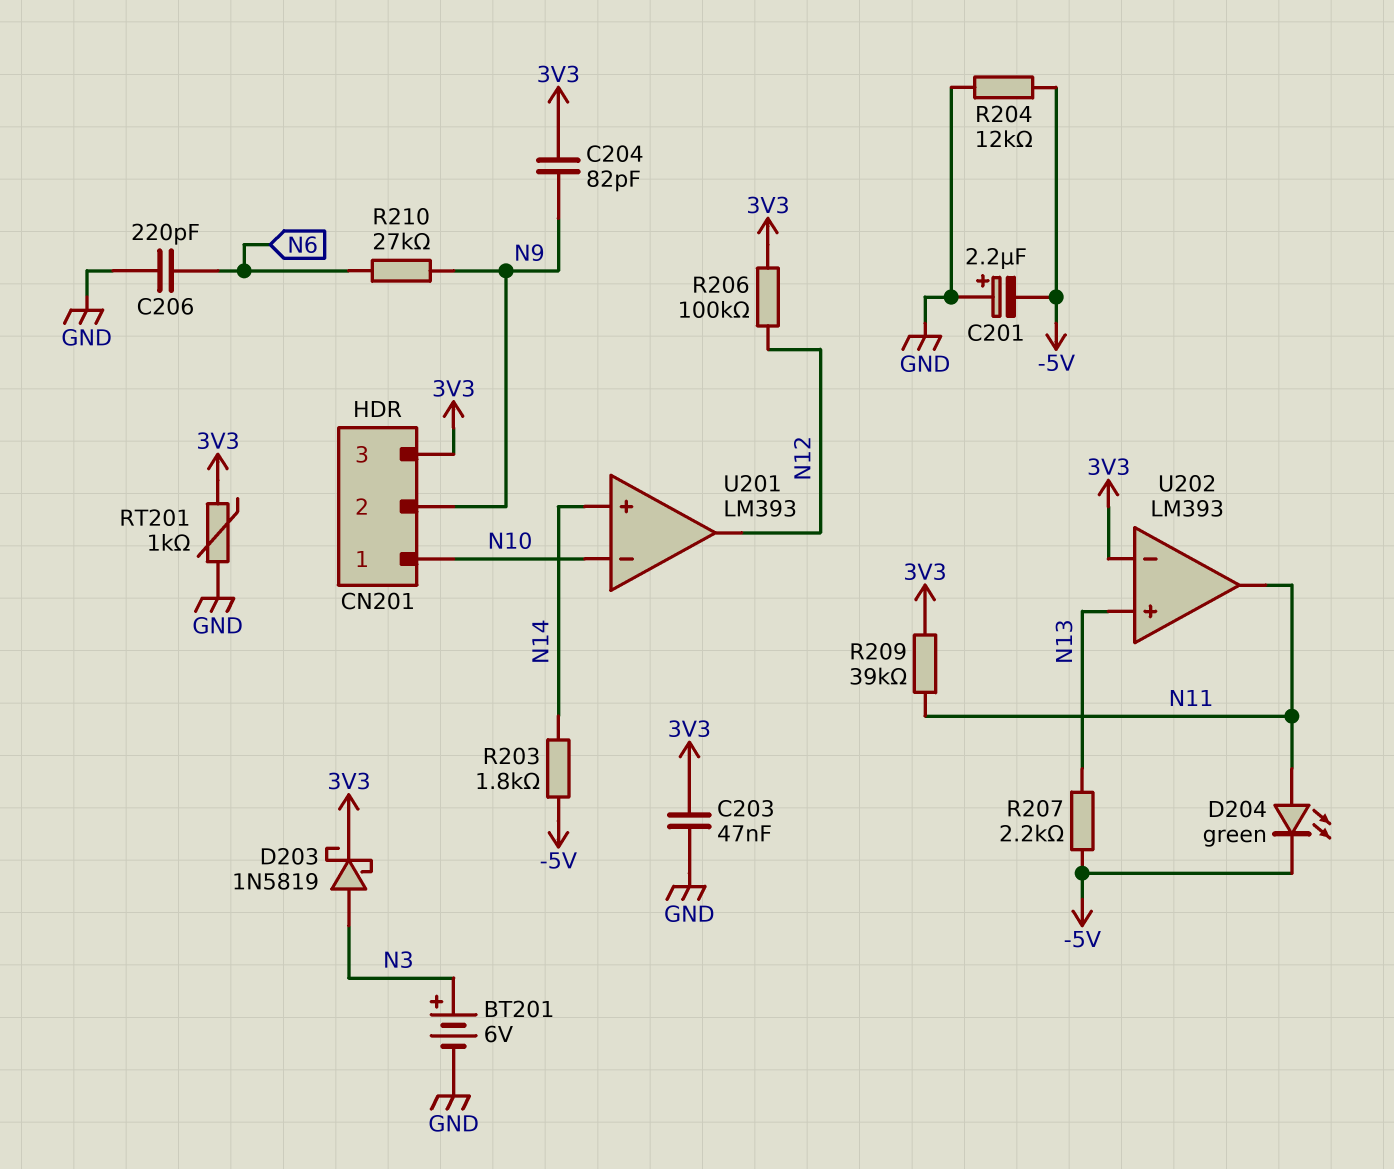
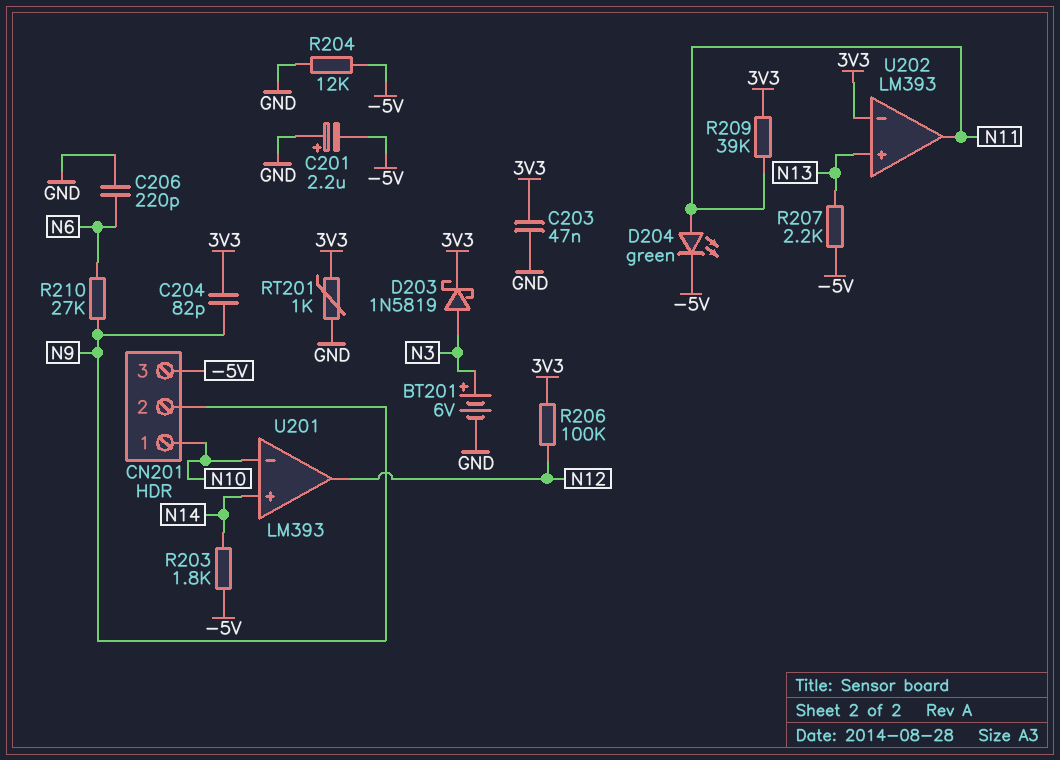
CN201 pin 3: 3V3 -> -5V

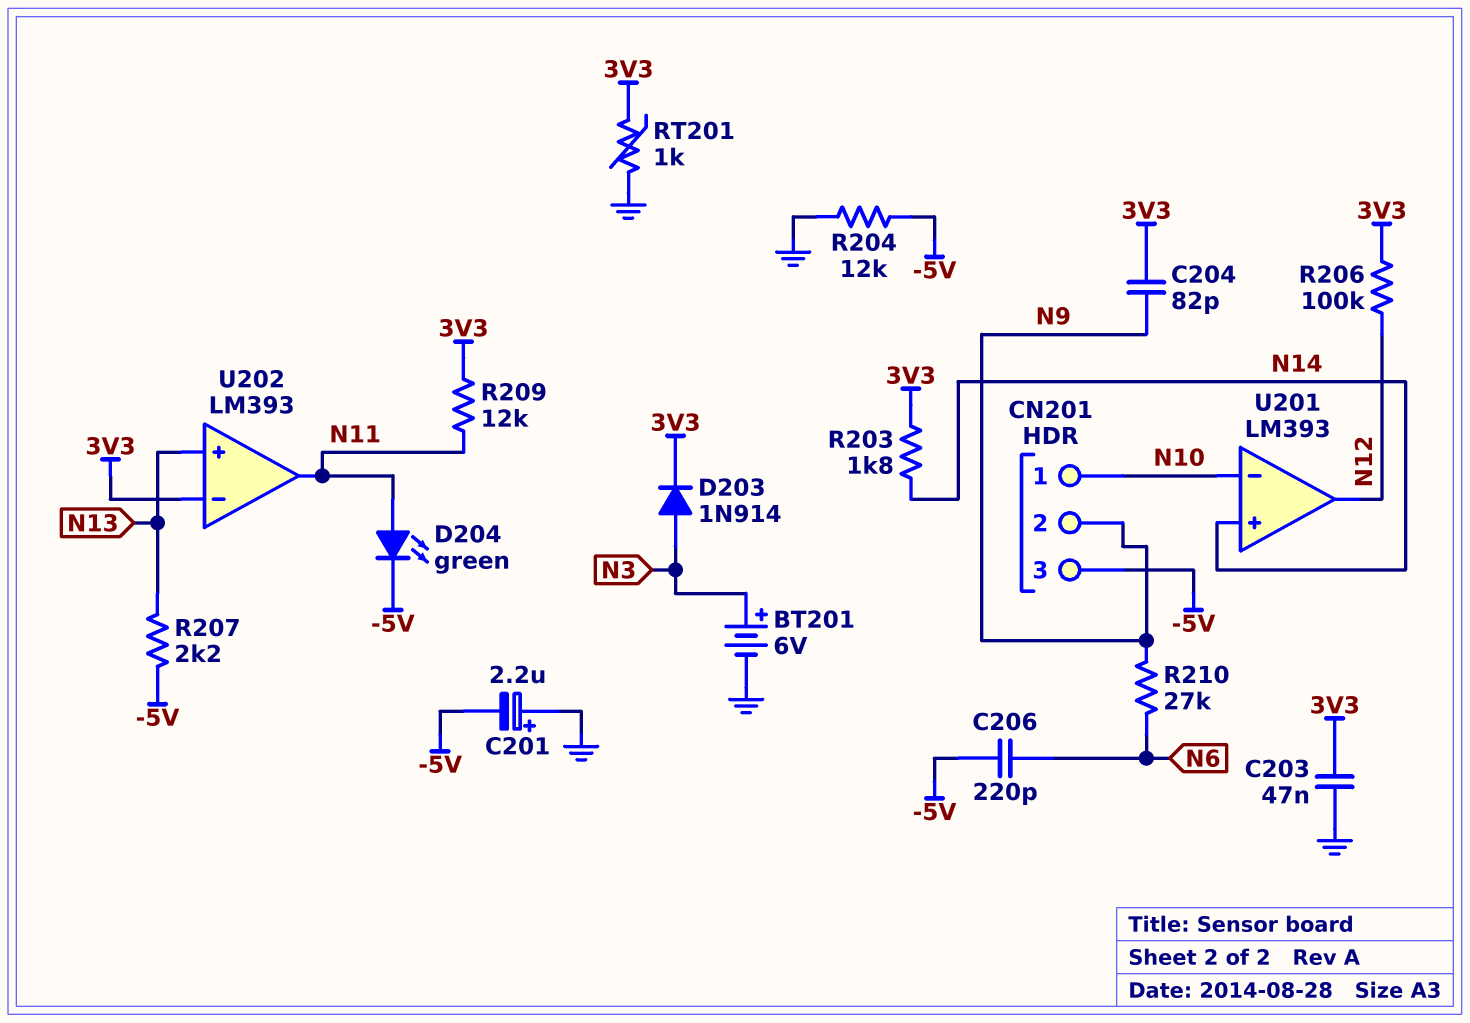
C206: 220pF (GND, N6) -> 220pF (-5V, N6)
D203: schottky 1N5819 (A N3, K 3V3) -> diode 1N914 (A N3, K 3V3)
R203: 1.8k (-5V, N14) -> 1.8k (3V3, N14)
R209: 39k (3V3, N11) -> 12k (3V3, N11)

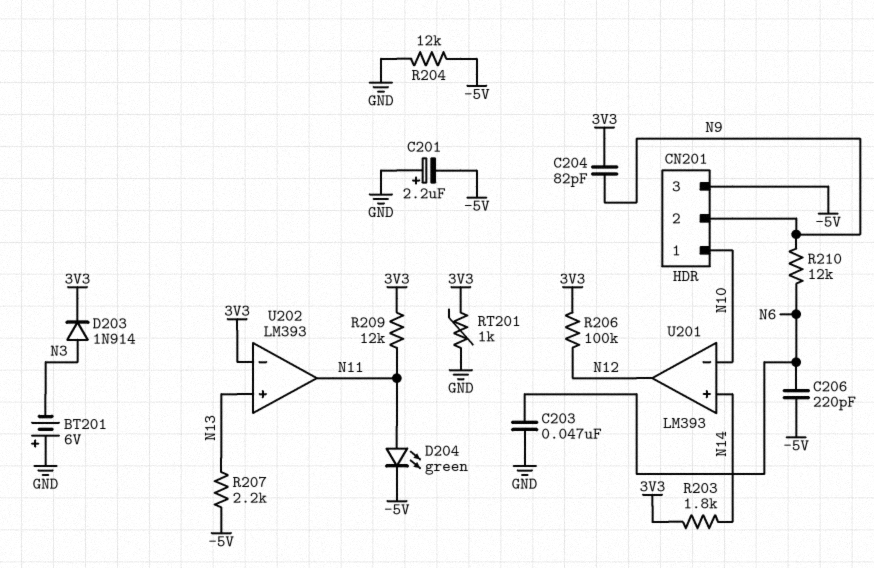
BT201: 6V (plus N3, minus GND) -> 6V (plus GND, minus N3)
C203: 47nF (3V3, GND) -> 47nF (GND, N6)
R210: 27k (N6, N9) -> 12k (N6, N9)

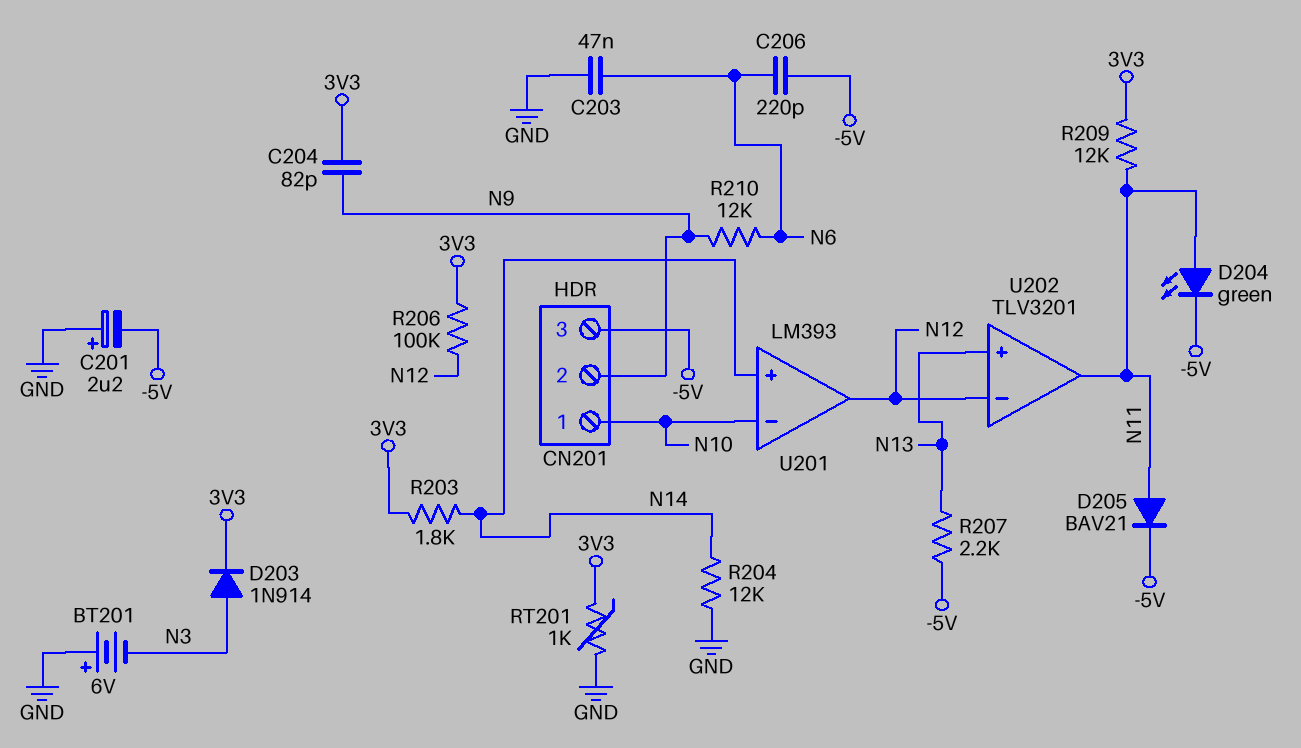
D205: none -> diode BAV21 (A N11, K -5V)
R204: 12k (-5V, GND) -> 12k (GND, N14)
U202: LM393 -> TLV3201
U202 pin in-: 3V3 -> N12

